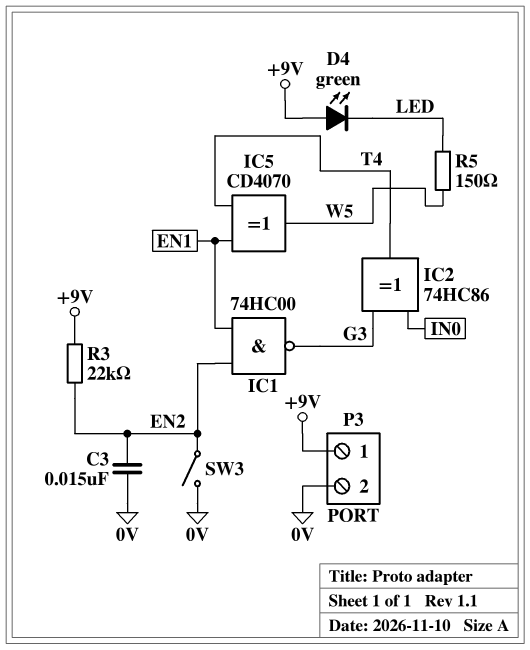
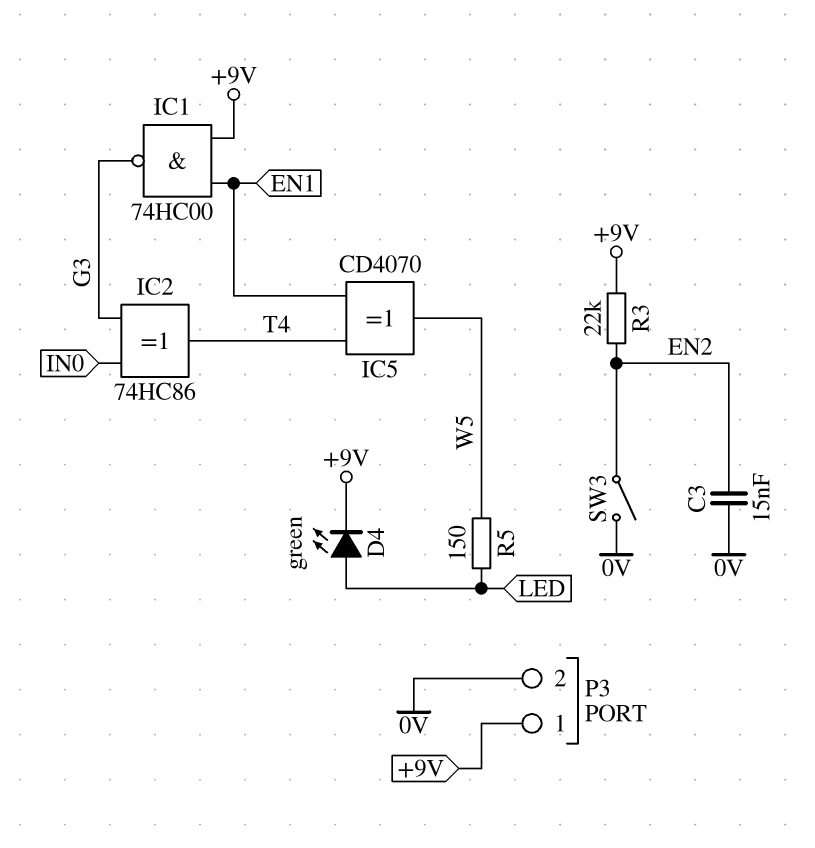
D4: LED green (A +9V, K LED) -> LED green (A LED, K +9V)
IC1: NAND 74HC00 (in EN1, in EN2, out G3) -> NAND 74HC00 (in +9V, in EN1, out G3)

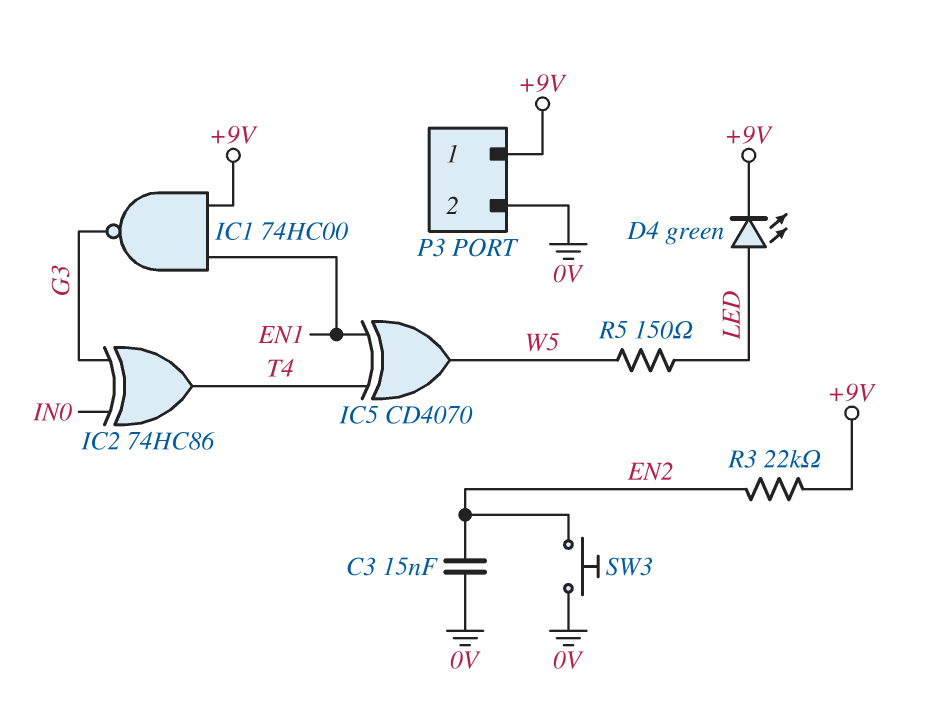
SW3: switch (0V, EN2) -> button (0V, EN2)

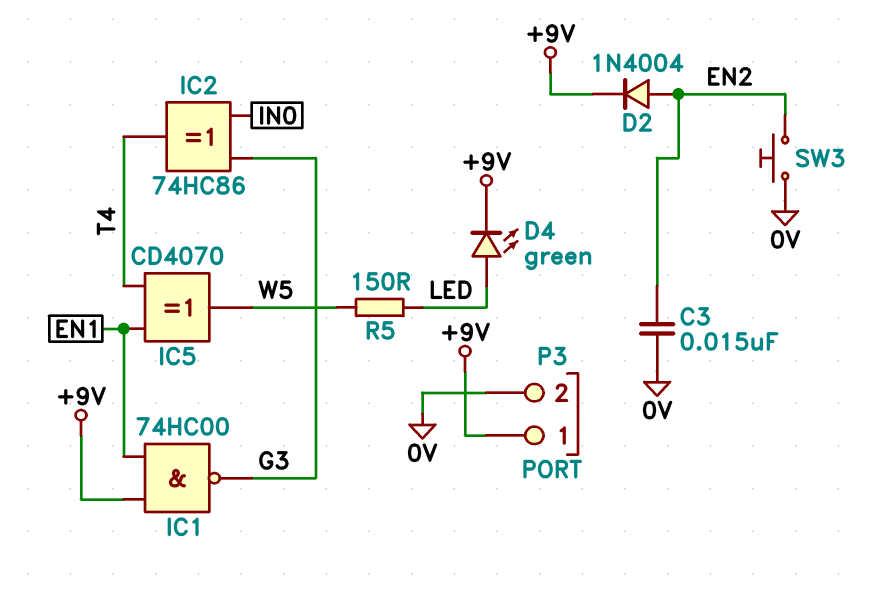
D2: none -> diode 1N4004 (A EN2, K +9V)
R3: 22k (+9V, EN2) -> none

